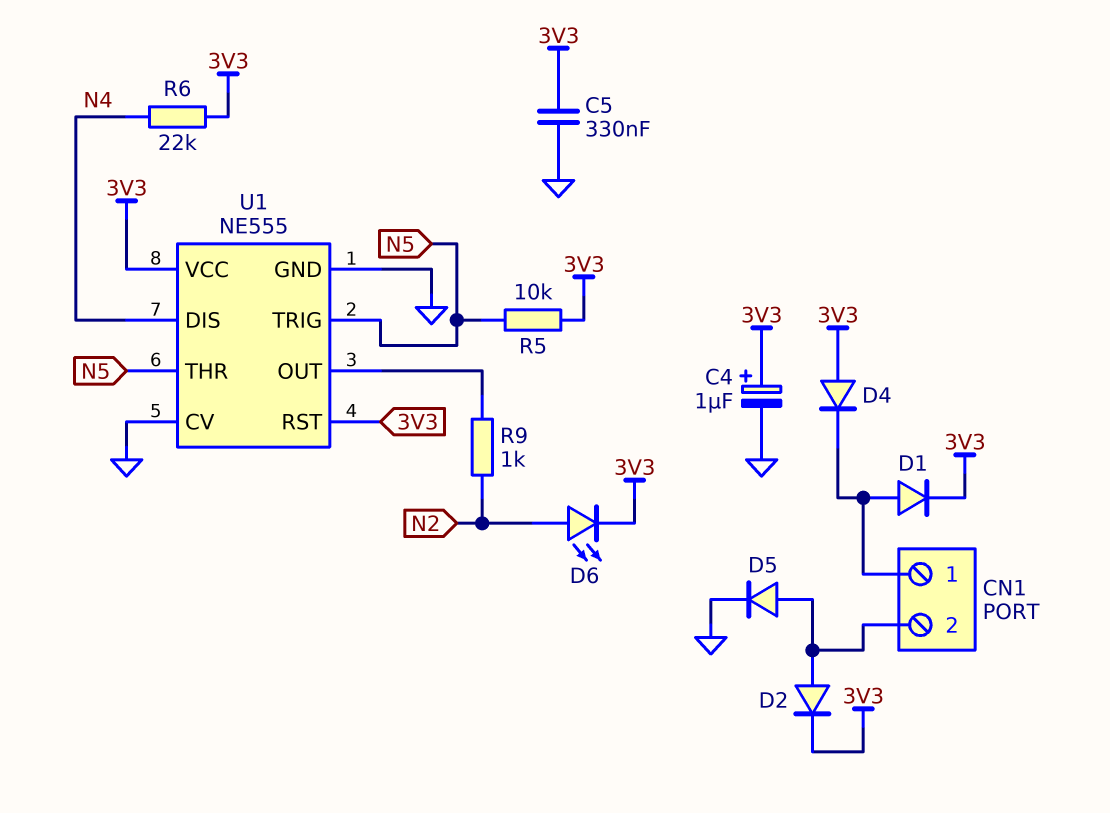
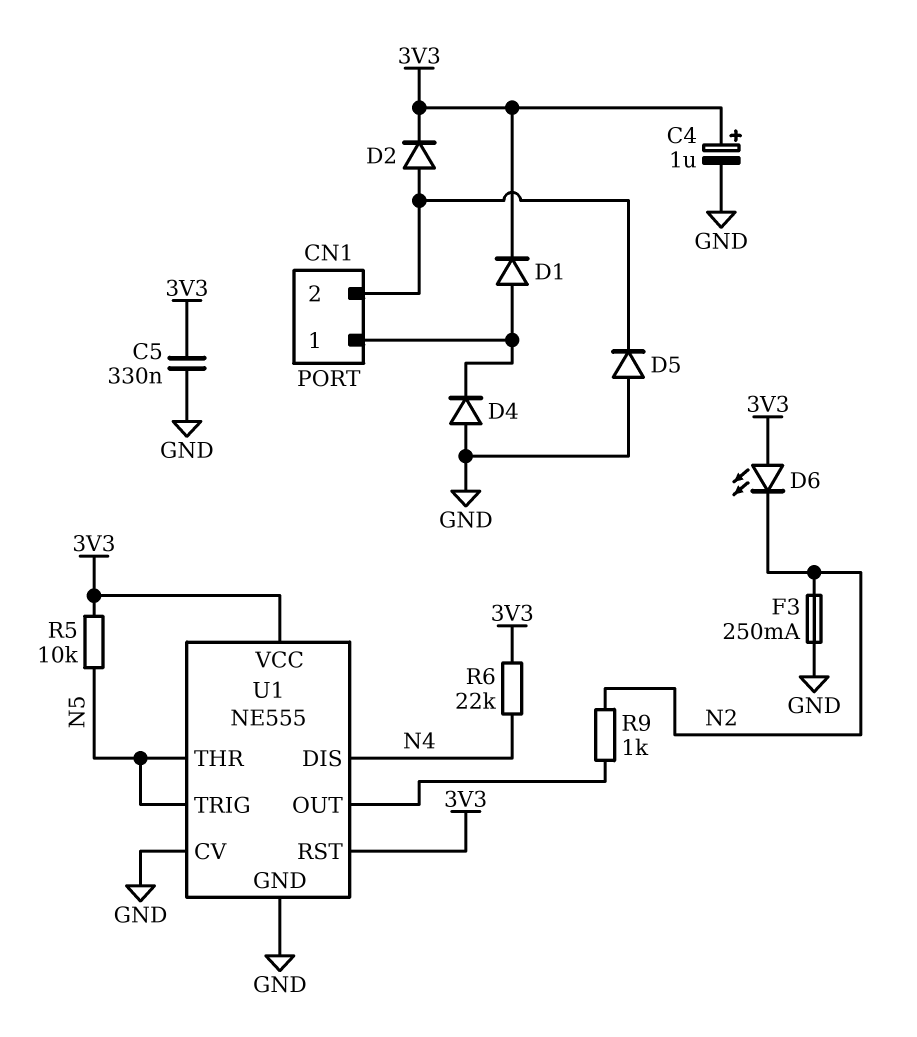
D4: diode (A 3V3, K CN1/1) -> diode (A GND, K CN1/1)
D5: diode (A CN1/2, K GND) -> diode (A GND, K CN1/2)
D6: LED (A N2, K 3V3) -> LED (A 3V3, K N2)
F3: none -> 250mA (GND, N2)

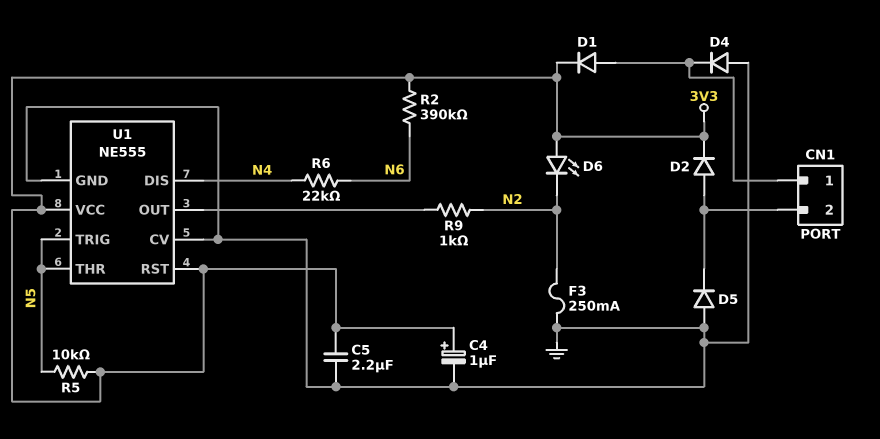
C5: 330nF (3V3, GND) -> 2.2uF (3V3, GND)
R2: none -> 390k (3V3, N6)
R6: 22k (3V3, N4) -> 22k (N4, N6)

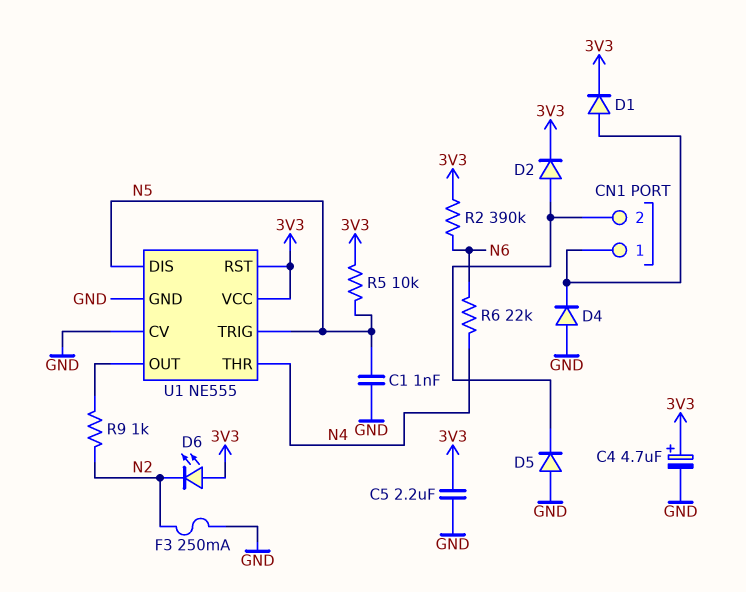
C1: none -> 1nF (GND, N5)
C4: 1uF (plus 3V3, minus GND) -> 4.7uF (plus 3V3, minus GND)
U1 pin DIS: N4 -> N5
U1 pin THR: N5 -> N4

